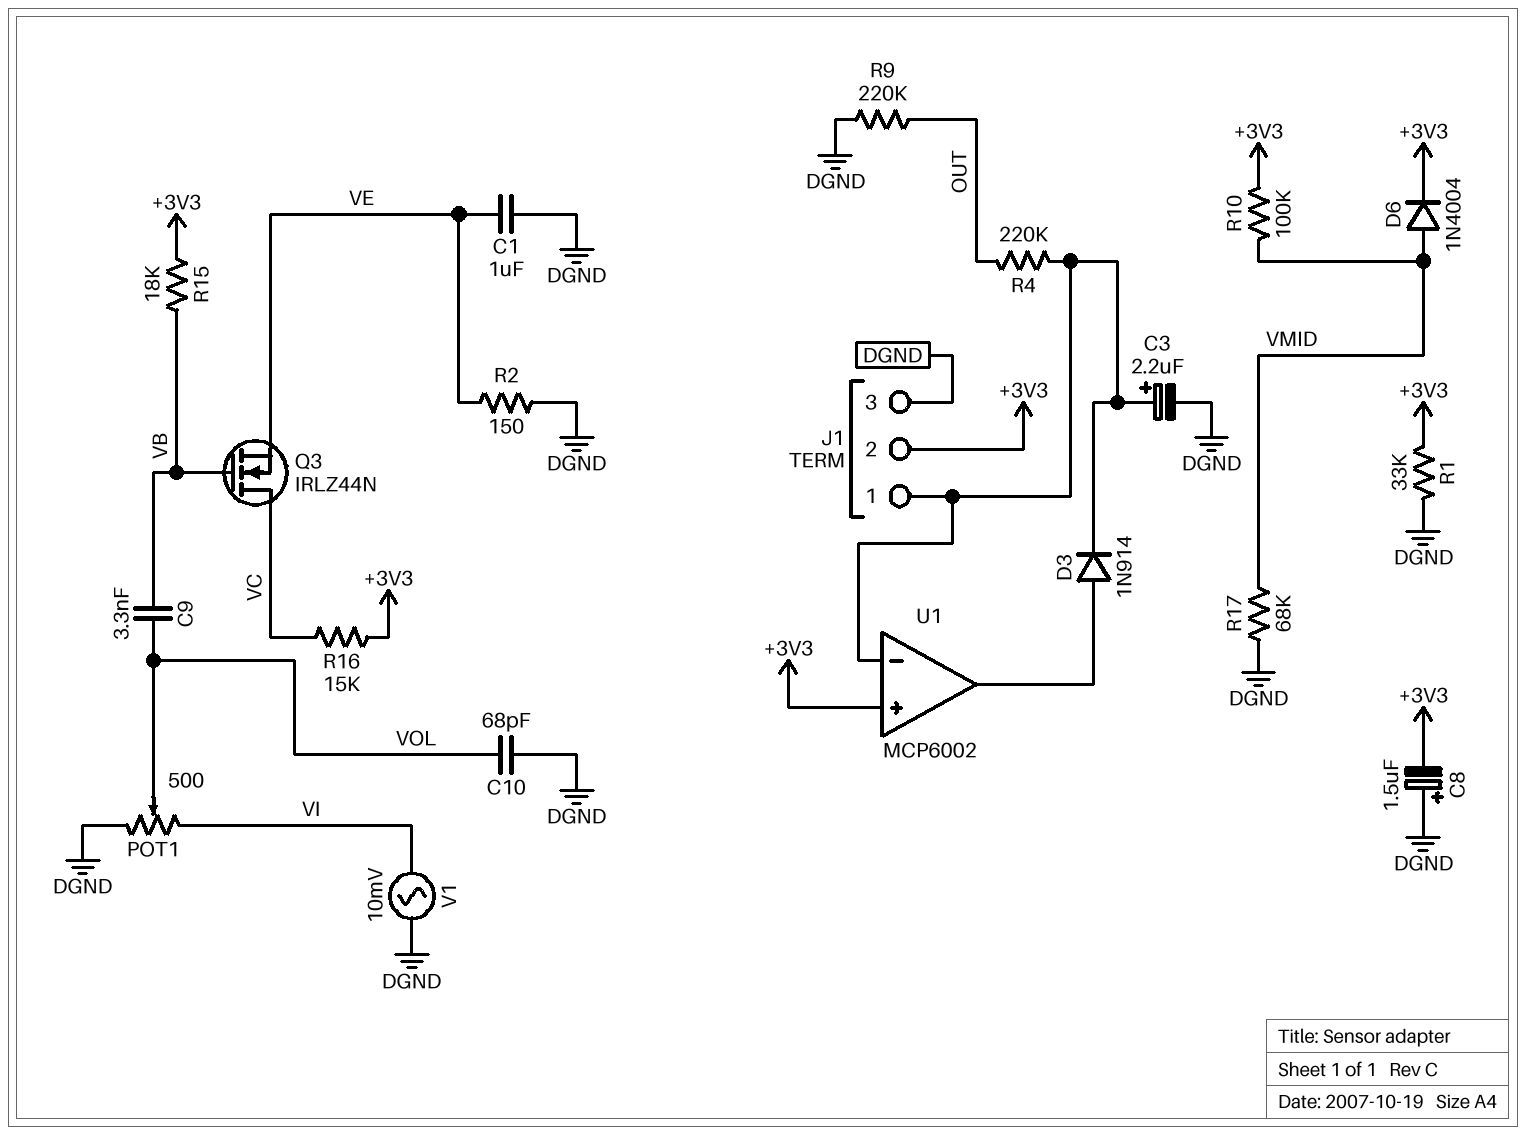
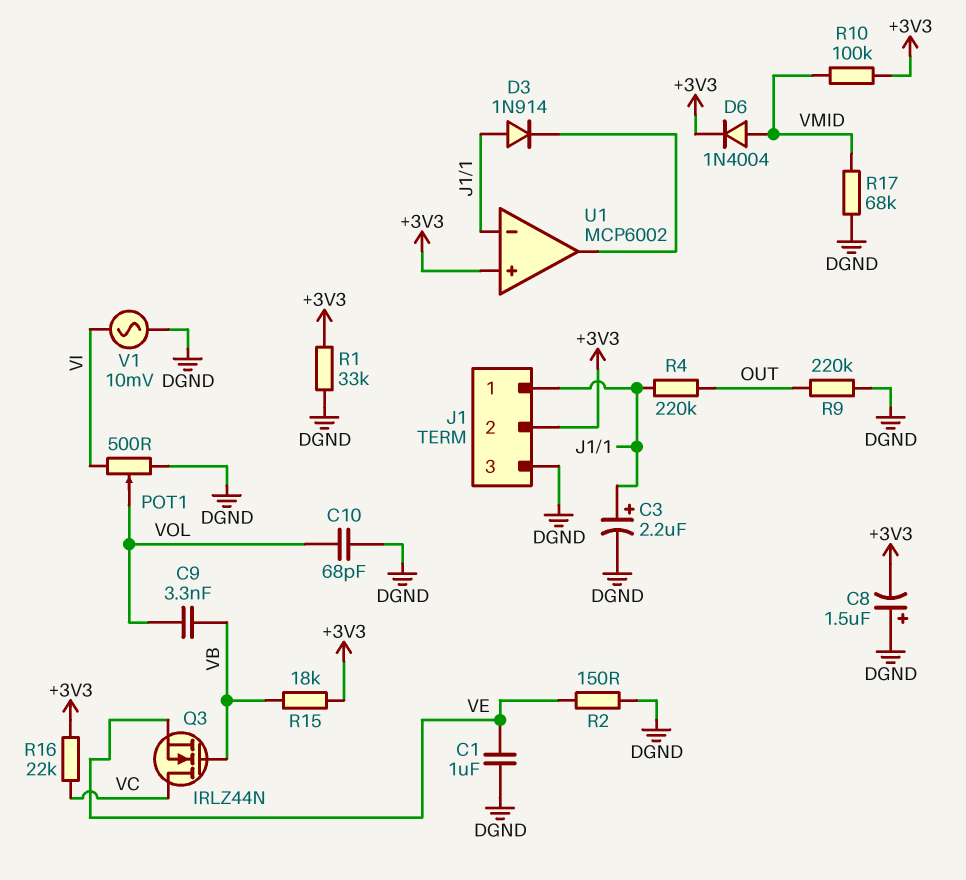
D3: diode 1N914 (A U1/out, K J1/1) -> diode 1N914 (A J1/1, K U1/out)
R16: 15k (+3V3, VC) -> 22k (+3V3, VC)

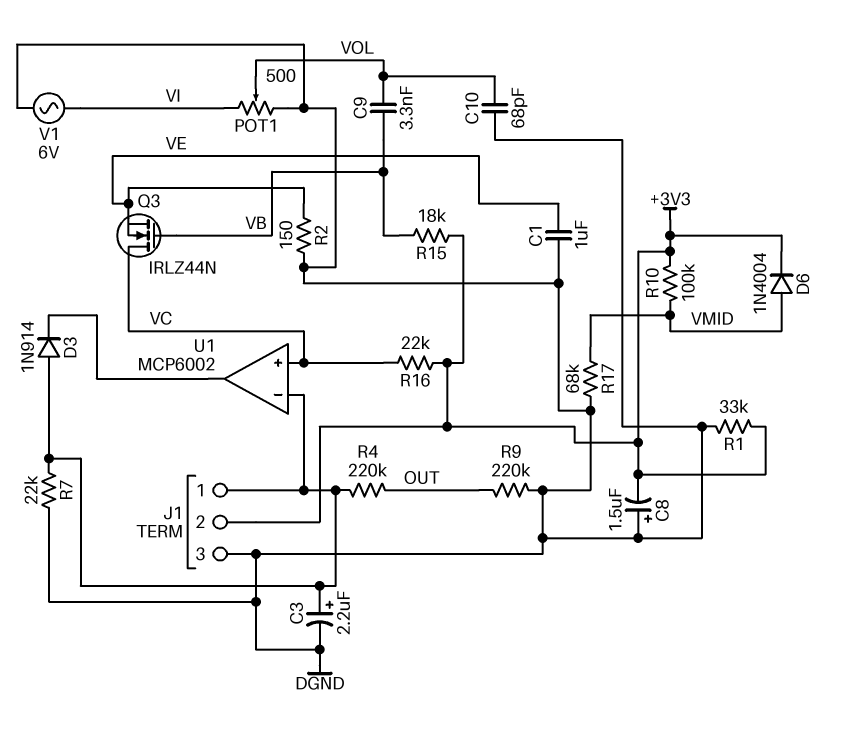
R7: none -> 22k (DGND, J1/1)
U1 pin in+: +3V3 -> VC
V1: AC 10mV (DGND, VI) -> AC 6V (DGND, VI)

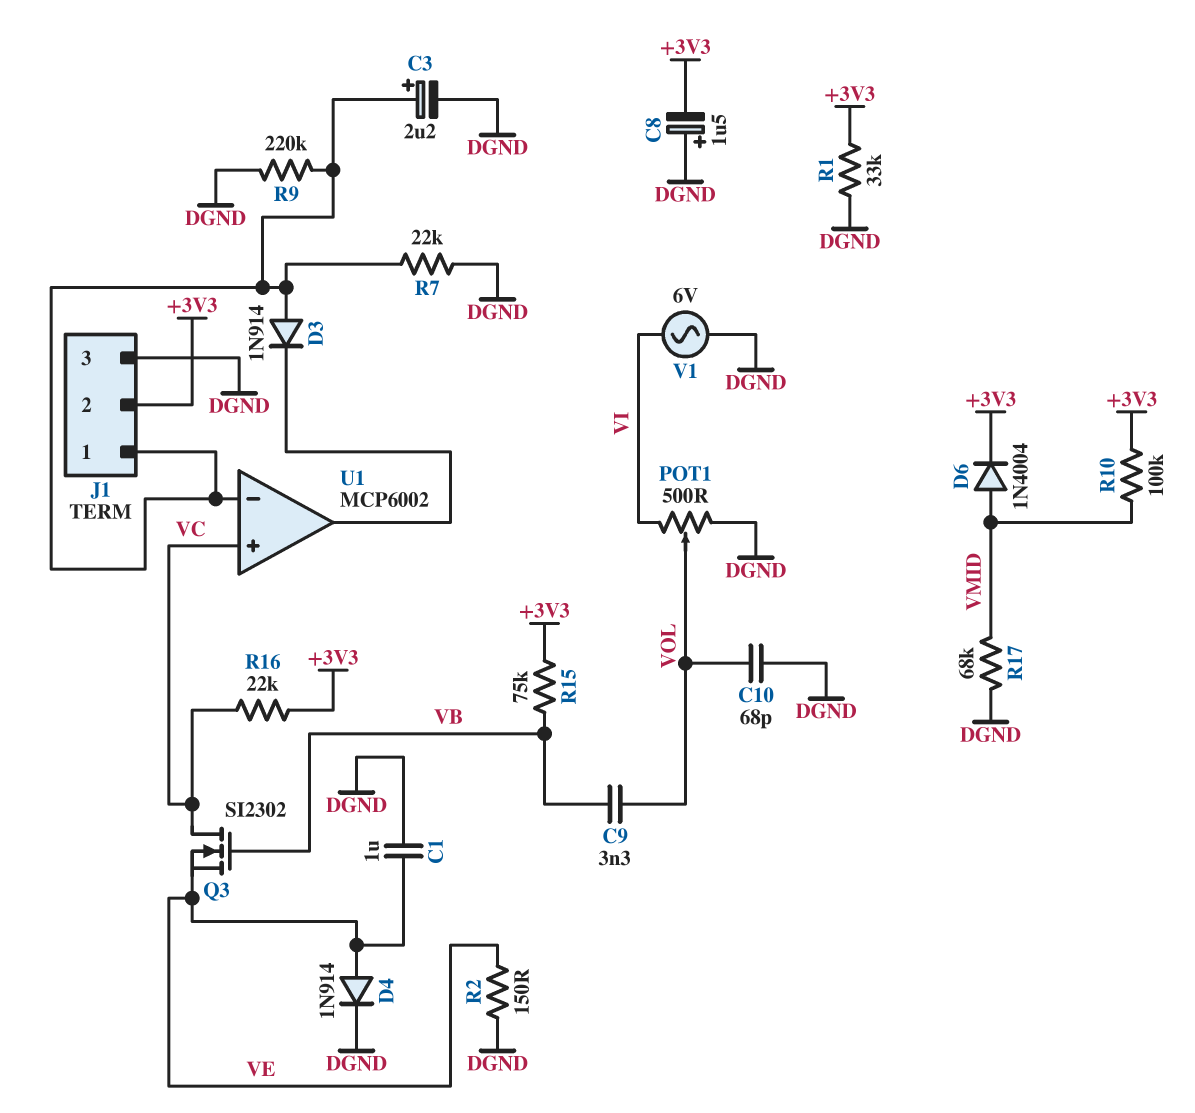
D4: none -> diode 1N914 (A VE, K DGND)
Q3: NMOS IRLZ44N (G VB, D VC, S VE) -> NMOS SI2302 (G VB, D VC, S VE)
R4: 220k (J1/1, OUT) -> none
R9: 220k (DGND, OUT) -> 220k (DGND, J1/1)
R15: 18k (+3V3, VB) -> 75k (+3V3, VB)

